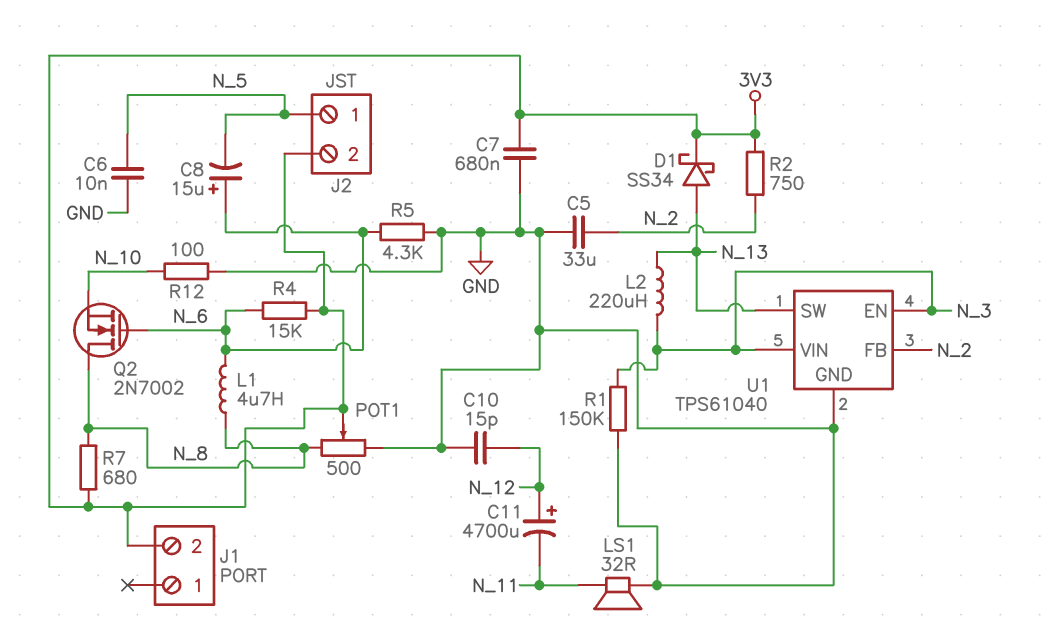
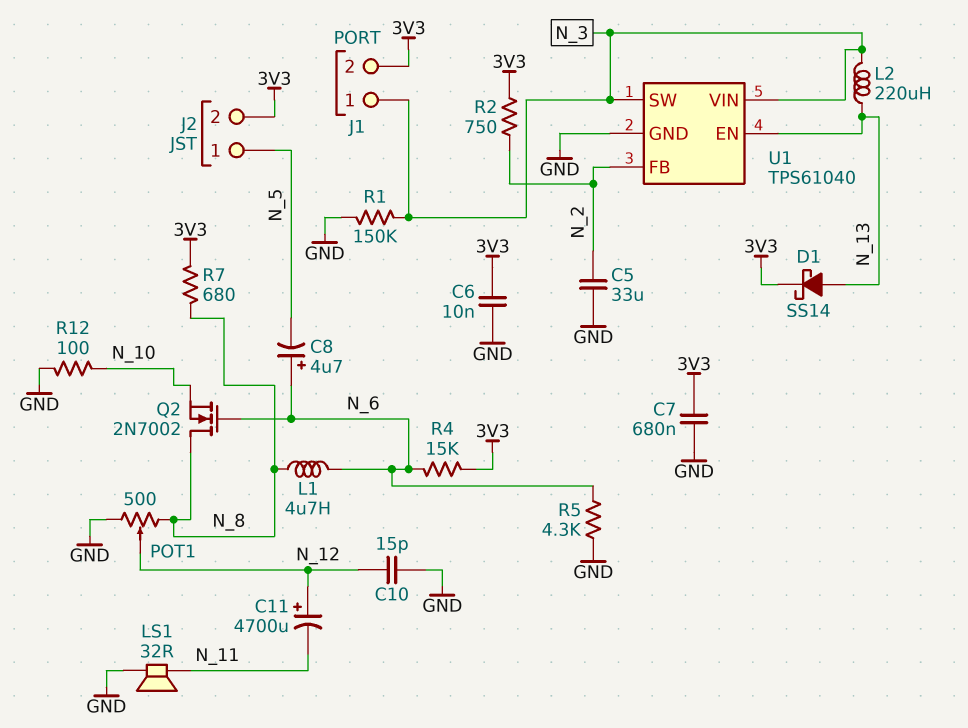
C6: 10nF (GND, N_5) -> 10nF (3V3, GND)
C8: 15uF (plus N_6, minus N_5) -> 4.7uF (plus N_6, minus N_5)
D1: schottky SS34 (A N_13, K 3V3) -> schottky SS14 (A N_13, K 3V3)
J1 pin 1: none -> N_3
POT1: 500 (GND, N_8, wiper 3V3) -> 500 (GND, N_8, wiper N_12)
U1 pin EN: N_3 -> N_13
U1 pin SW: N_13 -> N_3

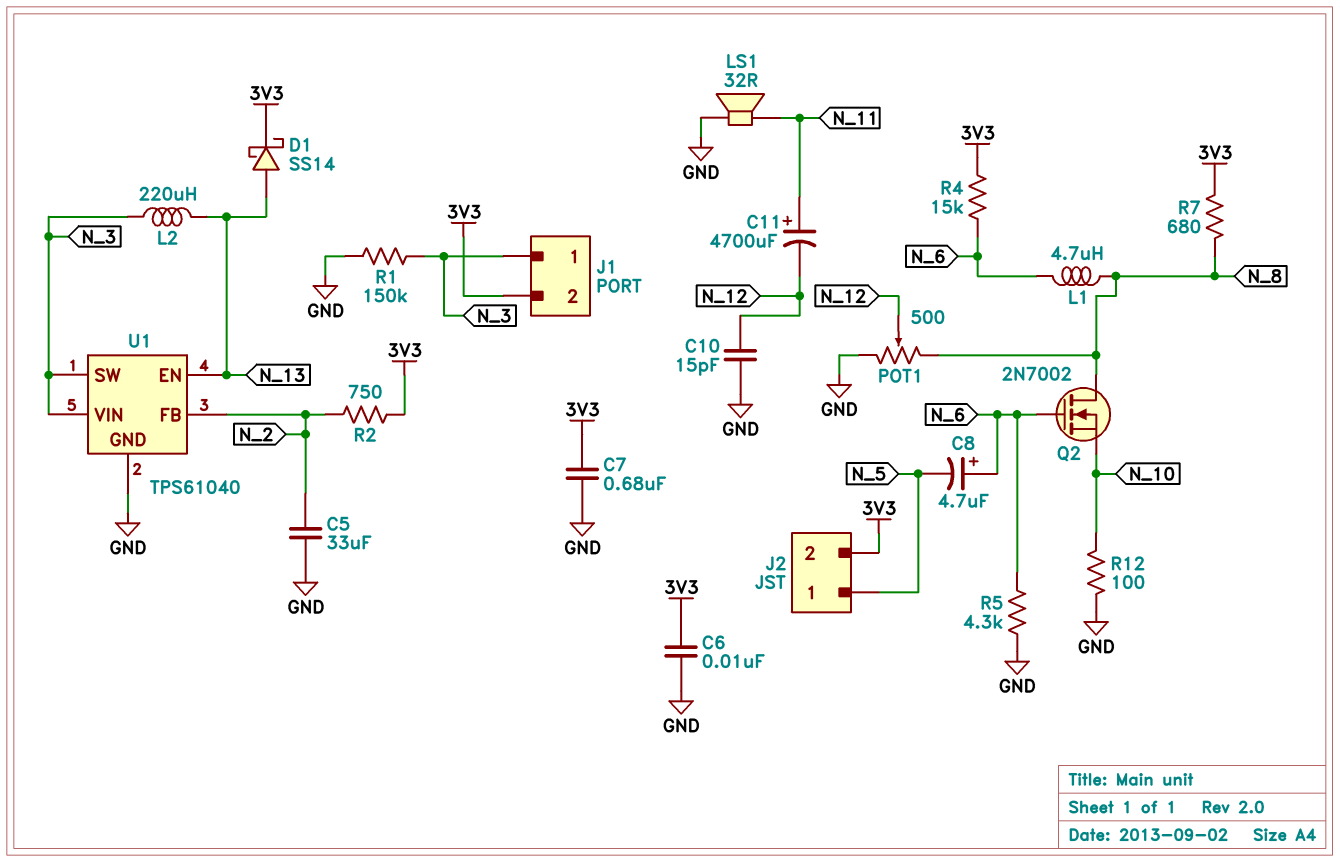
C11: 4700uF (plus N_12, minus N_11) -> 4700uF (plus N_11, minus N_12)

